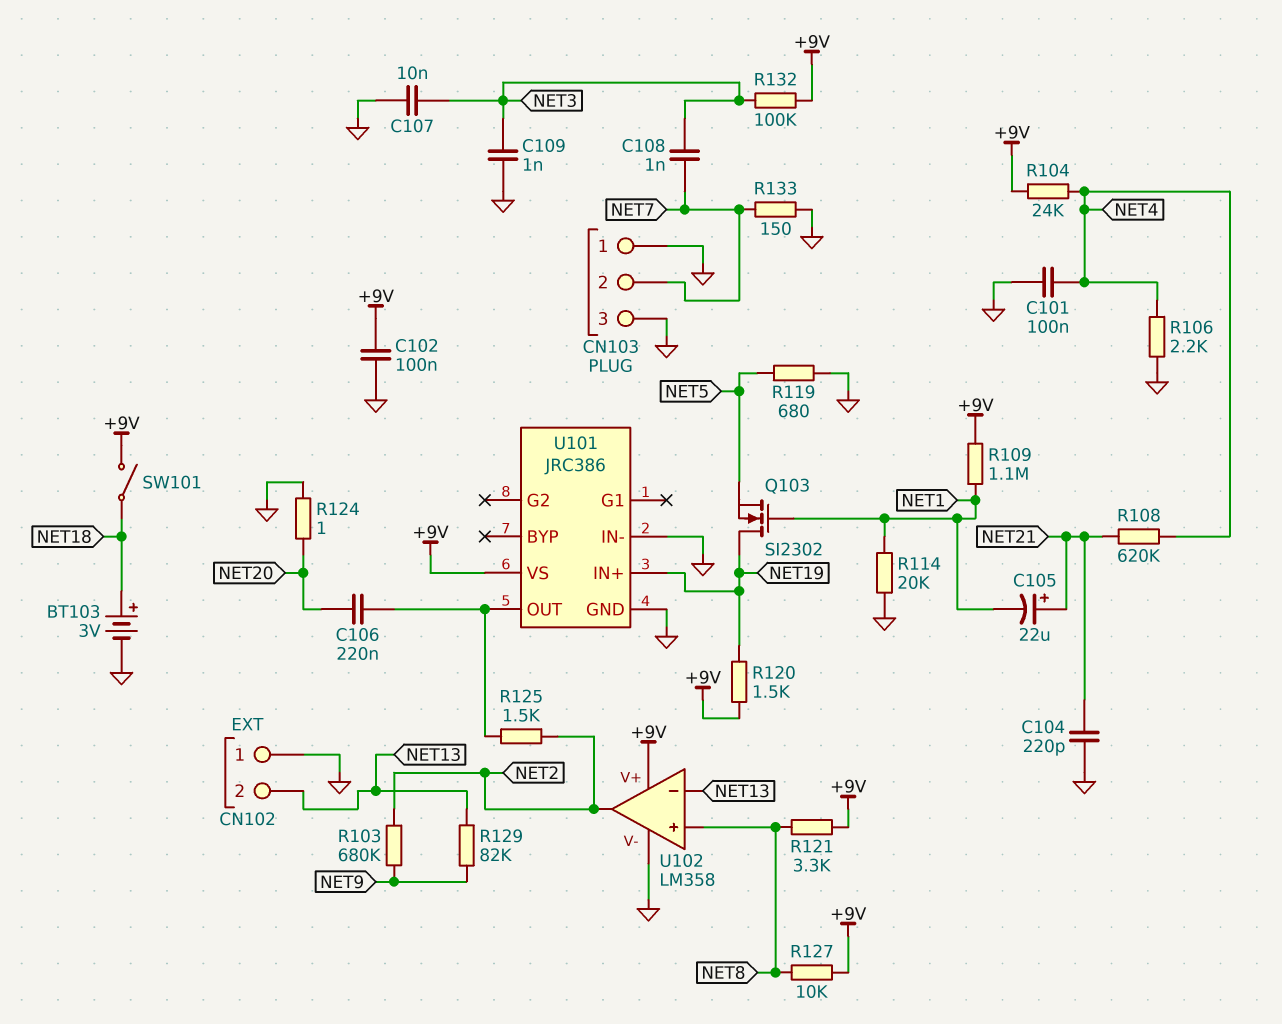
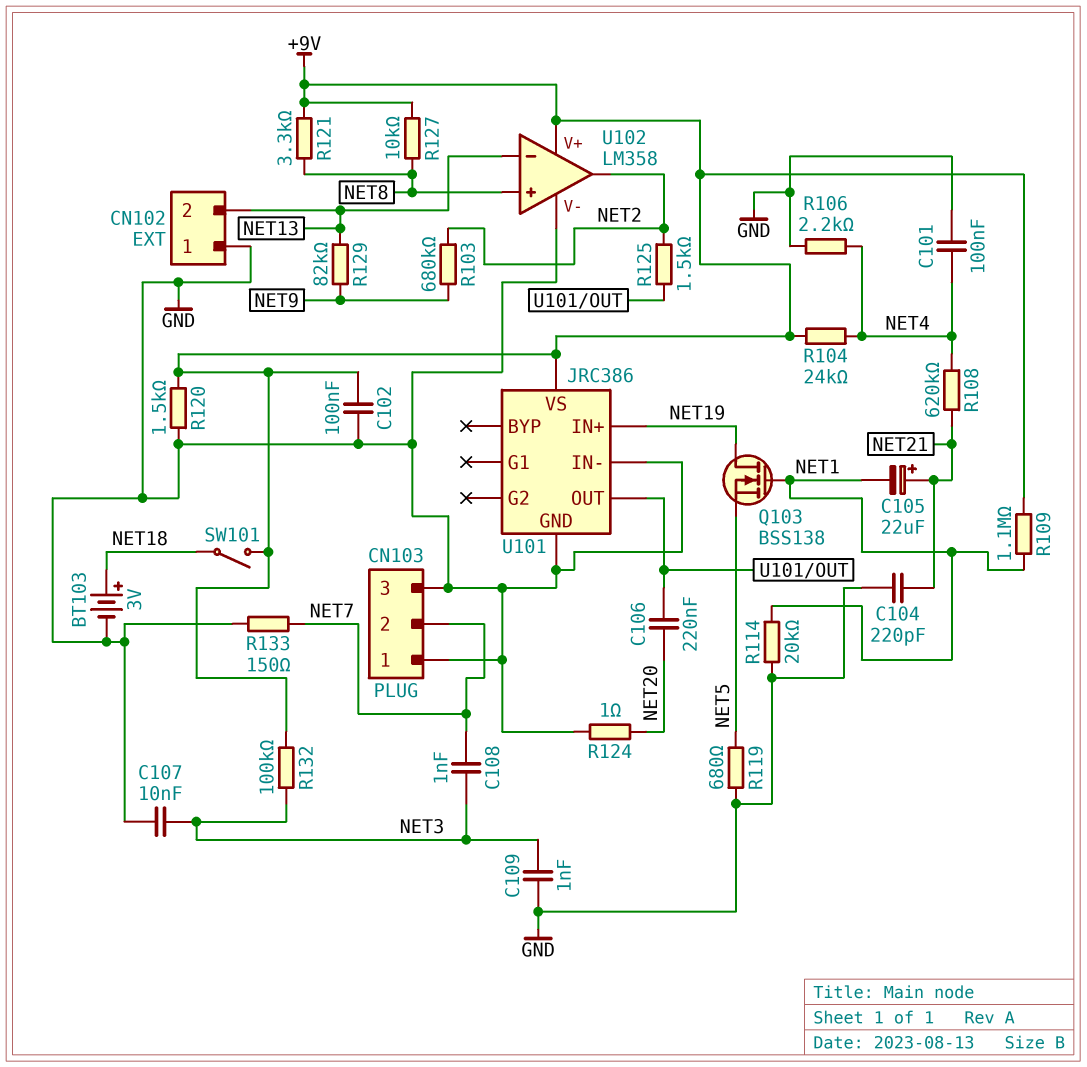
Q103: NMOS SI2302 (G NET1, D NET19, S NET5) -> NMOS BSS138 (G NET1, D NET19, S NET5)
R120: 1.5k (+9V, NET19) -> 1.5k (+9V, GND)

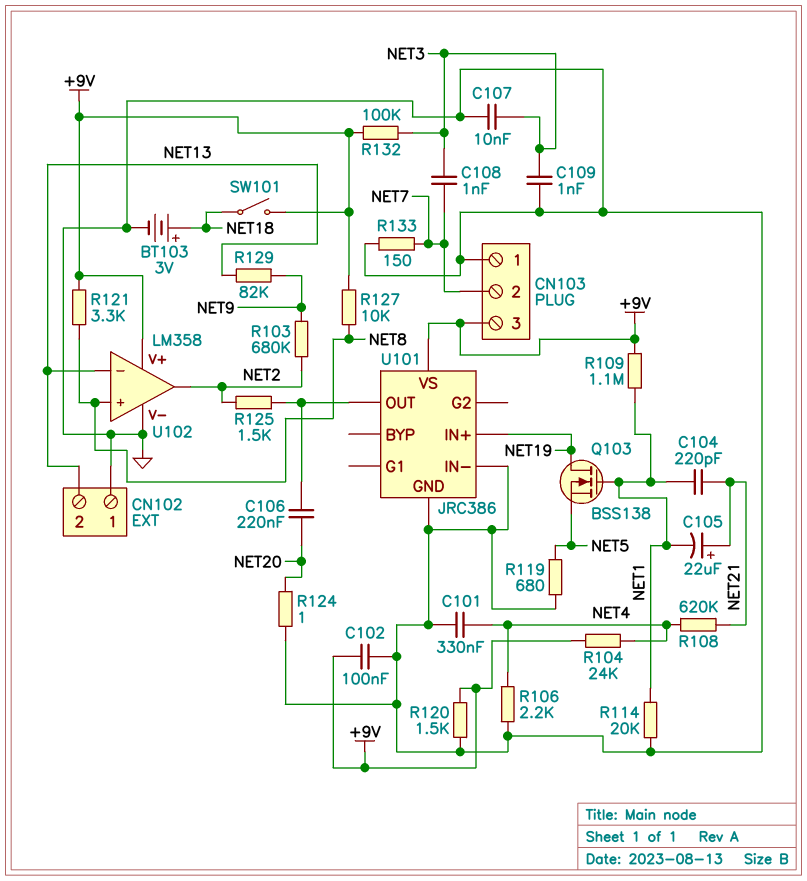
C101: 100nF (GND, NET4) -> 330nF (GND, NET4)
C104: 220pF (GND, NET21) -> 220pF (NET1, NET21)
CN103 pin 3: GND -> +9V

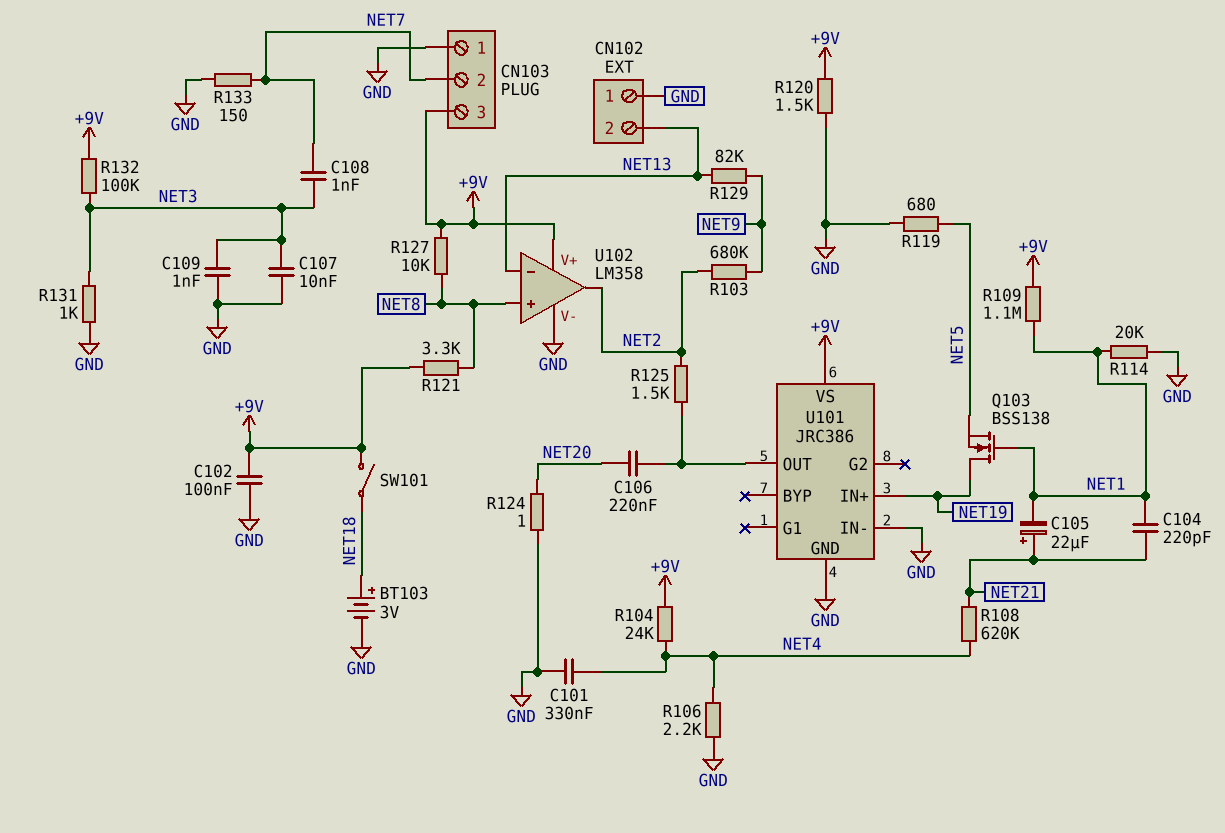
R131: none -> 1k (GND, NET3)

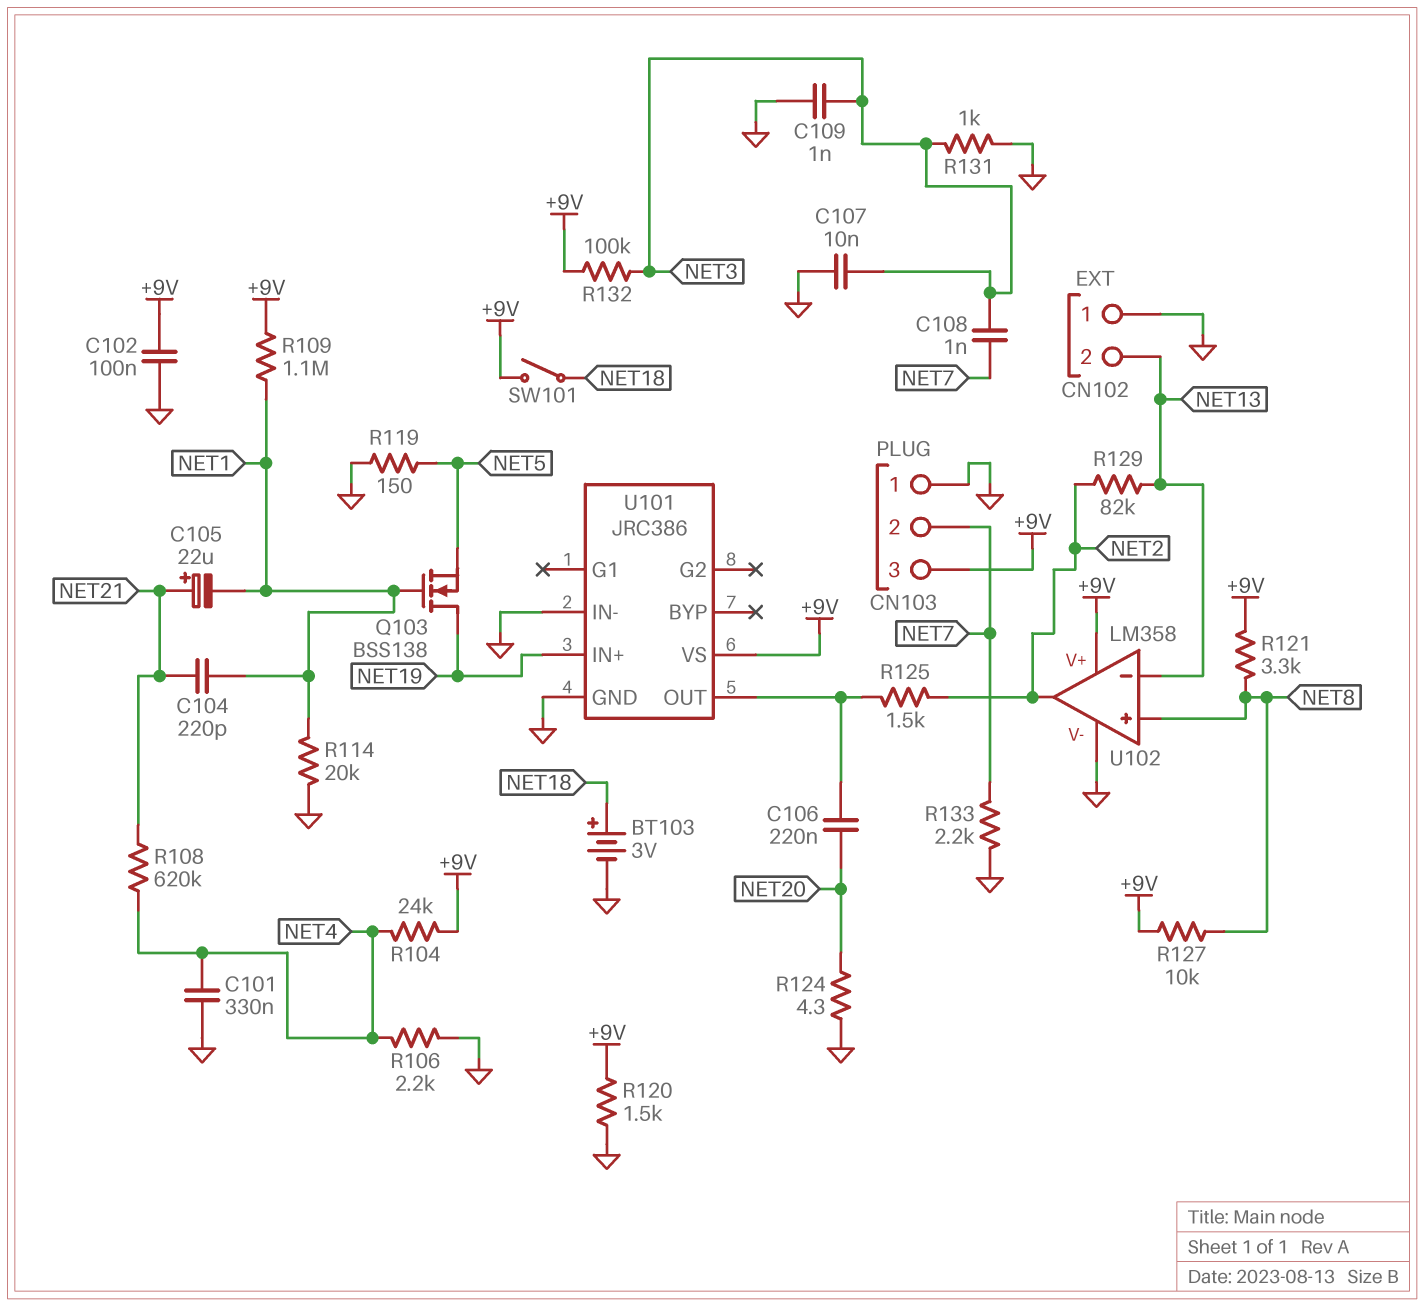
R103: 680k (NET2, NET9) -> none
R119: 680 (GND, NET5) -> 150 (GND, NET5)
R124: 1 (GND, NET20) -> 4.3 (GND, NET20)
R129: 82k (NET9, NET13) -> 82k (NET2, NET13)
R133: 150 (GND, NET7) -> 2.2k (GND, NET7)

